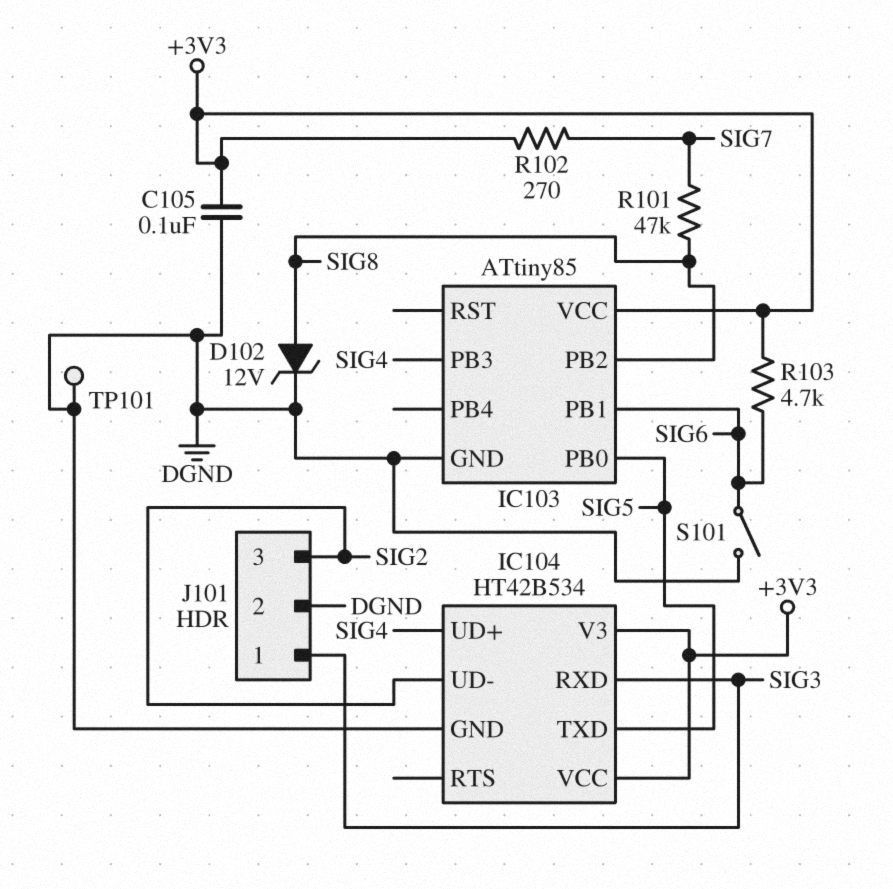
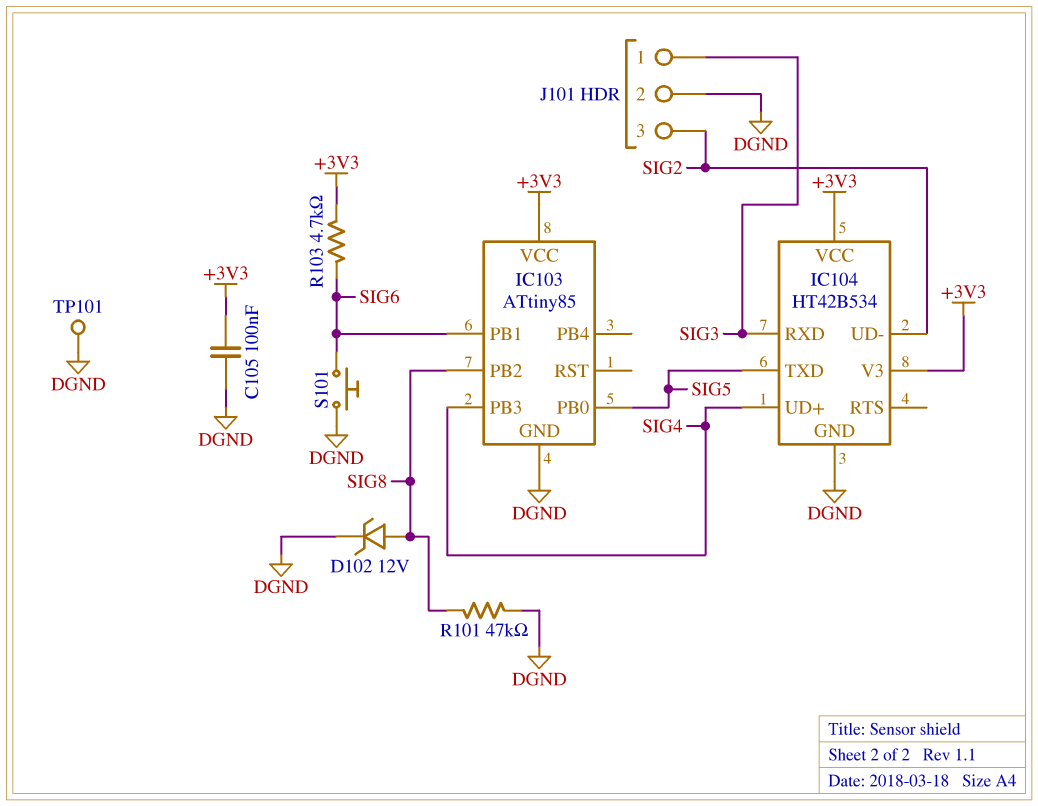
R101: 47k (SIG7, SIG8) -> 47k (DGND, SIG8)
R102: 270 (+3V3, SIG7) -> none
S101: switch (DGND, SIG6) -> button (DGND, SIG6)

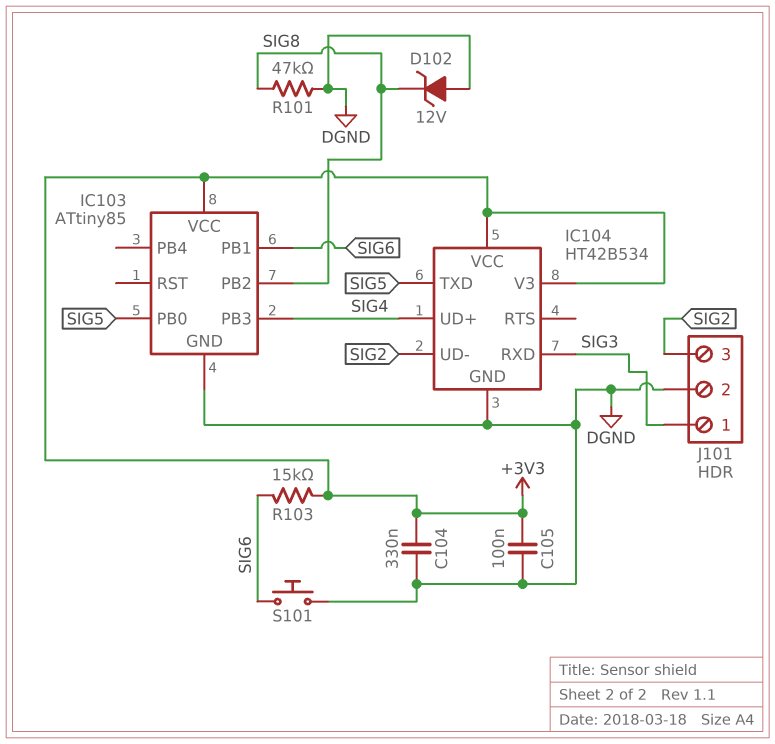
C104: none -> 330nF (+3V3, DGND)
D102: zener 12V (A SIG8, K DGND) -> zener 12V (A DGND, K SIG8)
R103: 4.7k (+3V3, SIG6) -> 15k (+3V3, SIG6)
TP101: test point (DGND) -> none

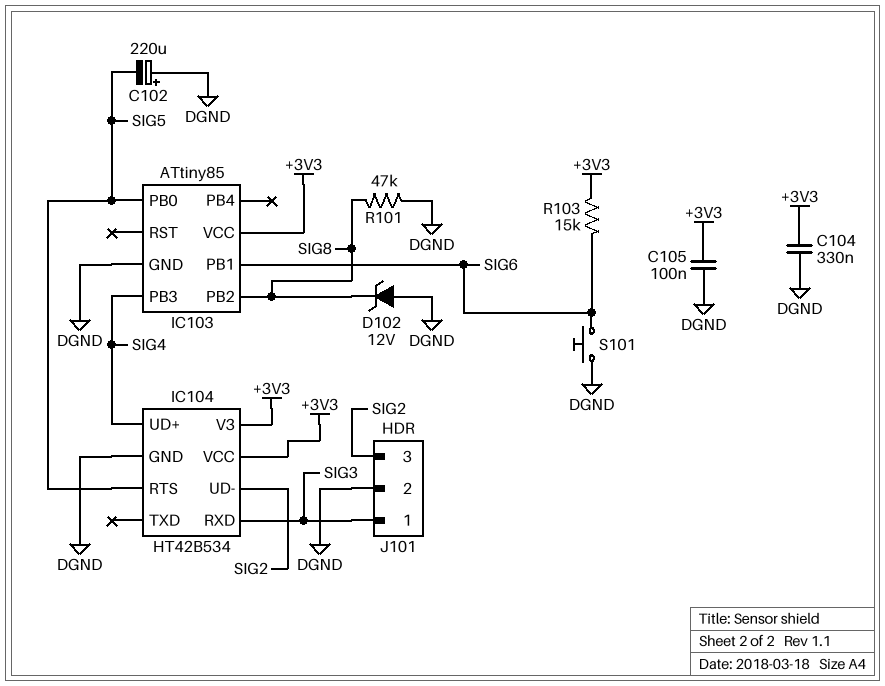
C102: none -> 220uF (plus DGND, minus SIG5)
IC104 pin RTS: none -> SIG5
IC104 pin TXD: SIG5 -> none

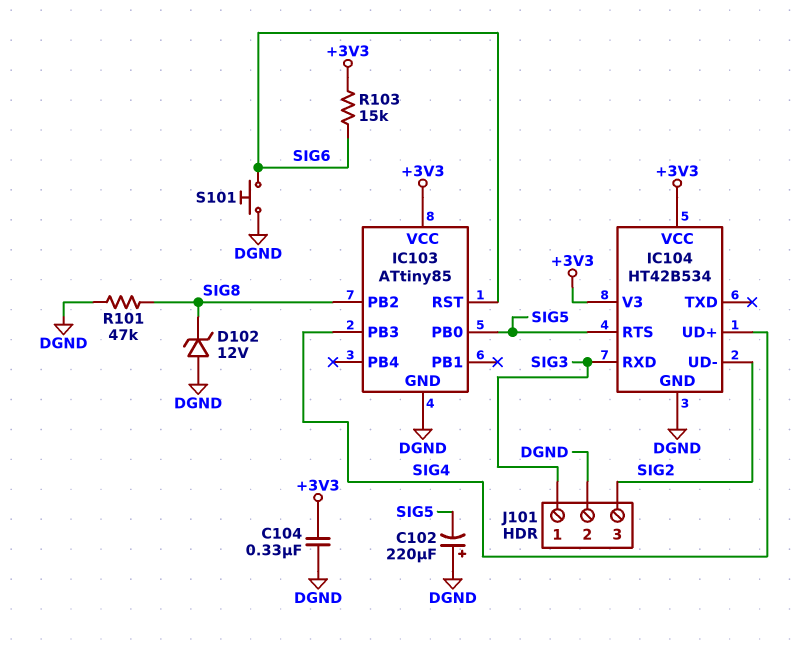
C105: 100nF (+3V3, DGND) -> none
IC103 pin PB1: SIG6 -> none
IC103 pin RST: none -> SIG6

